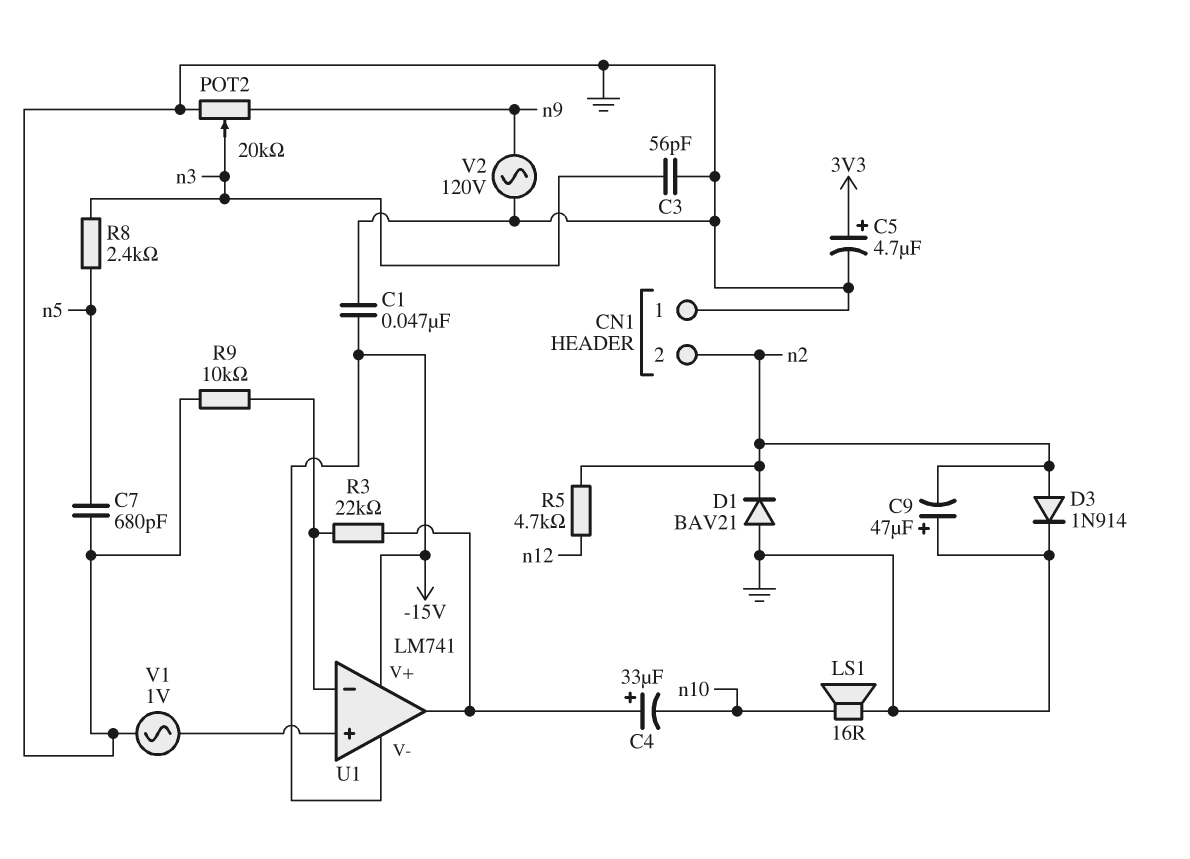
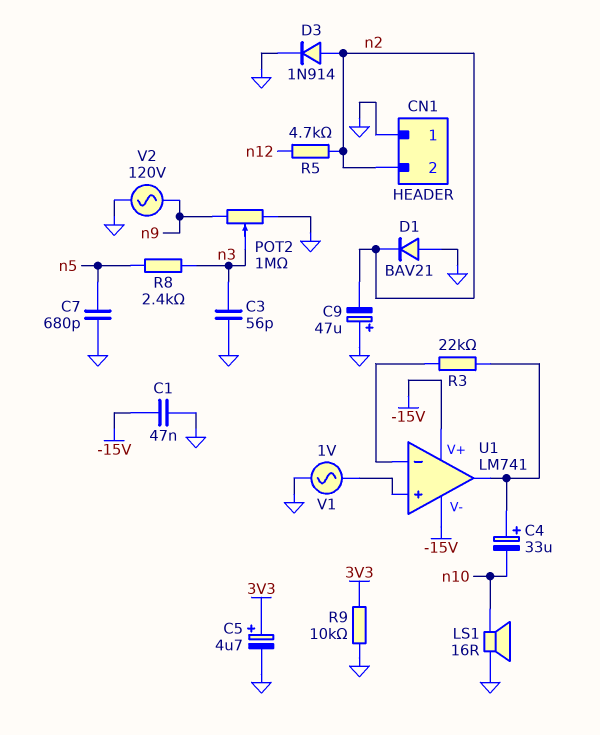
POT2: 20k (GND, n9, wiper n3) -> 1M (GND, n9, wiper n3)
R9: 10k (GND, U1/in-) -> 10k (3V3, GND)

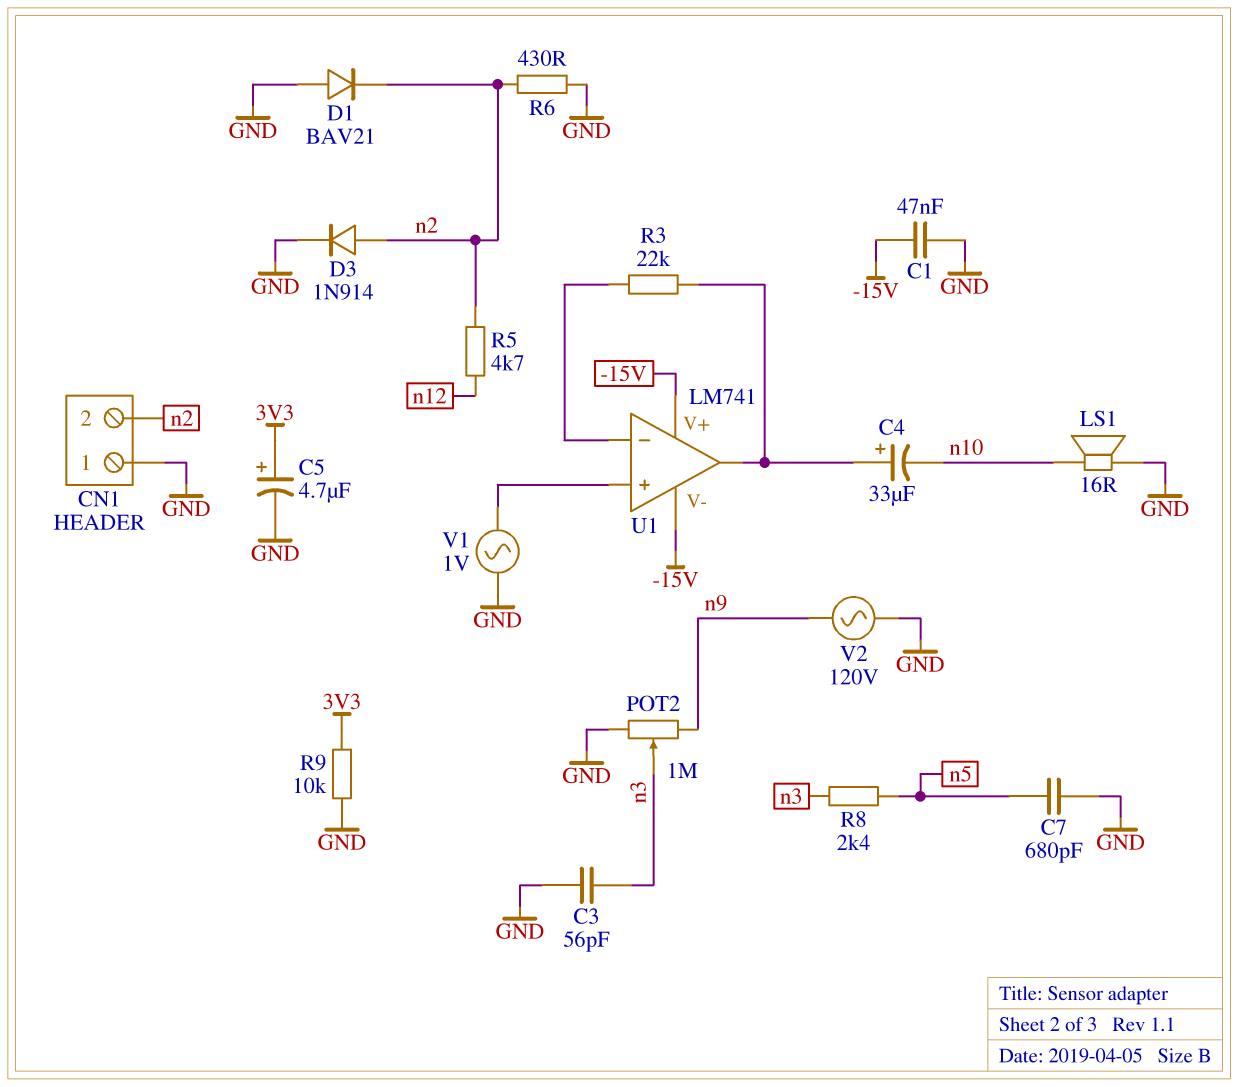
C9: 47uF (plus GND, minus n2) -> none
R6: none -> 430 (GND, n2)

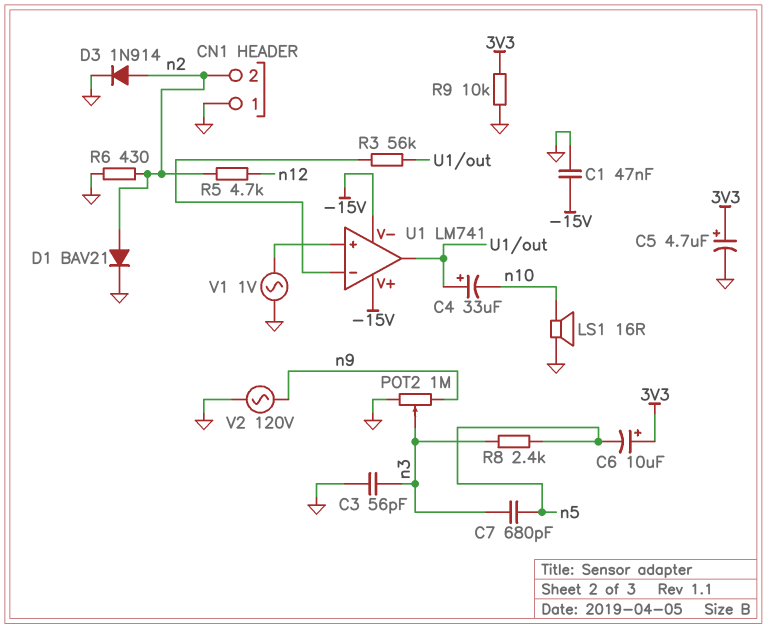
C6: none -> 10uF (plus 3V3, minus n5)
C7: 680pF (GND, n5) -> 680pF (n3, n5)
D1: diode BAV21 (A GND, K n2) -> diode BAV21 (A n2, K GND)
R3: 22k (U1/in-, U1/out) -> 56k (U1/in-, U1/out)

